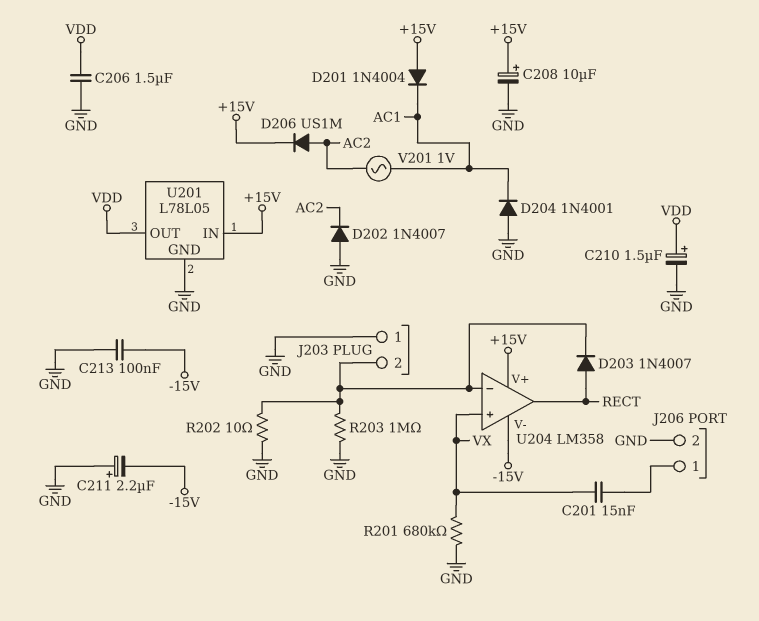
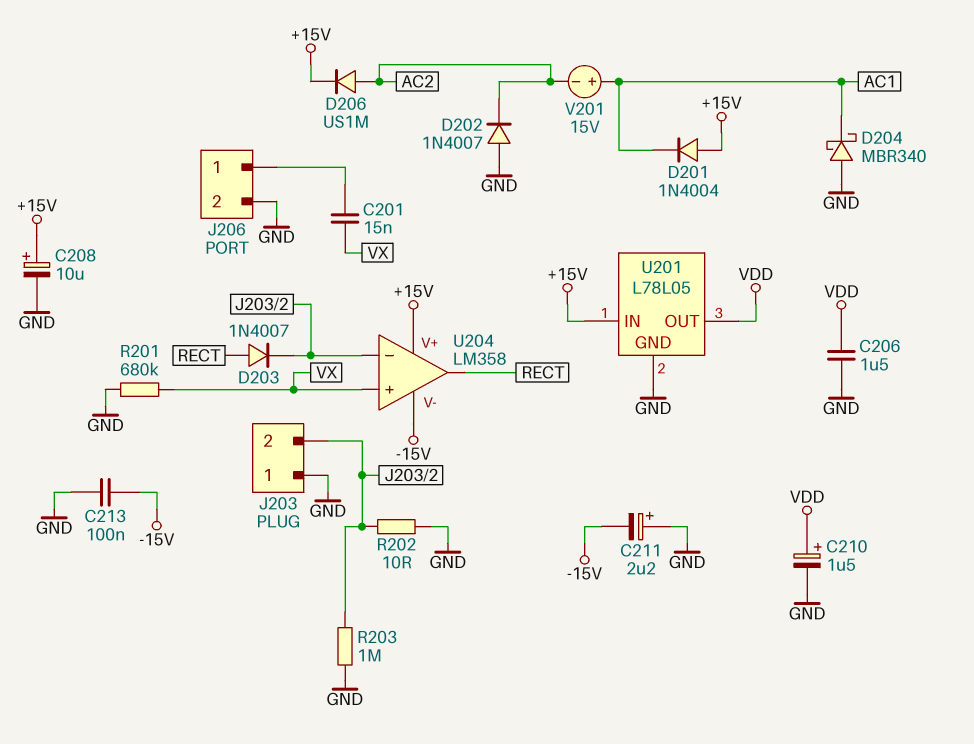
D204: diode 1N4001 (A GND, K AC1) -> schottky MBR340 (A GND, K AC1)
V201: AC 1V (AC1, AC2) -> 15V (plus AC1, minus AC2)

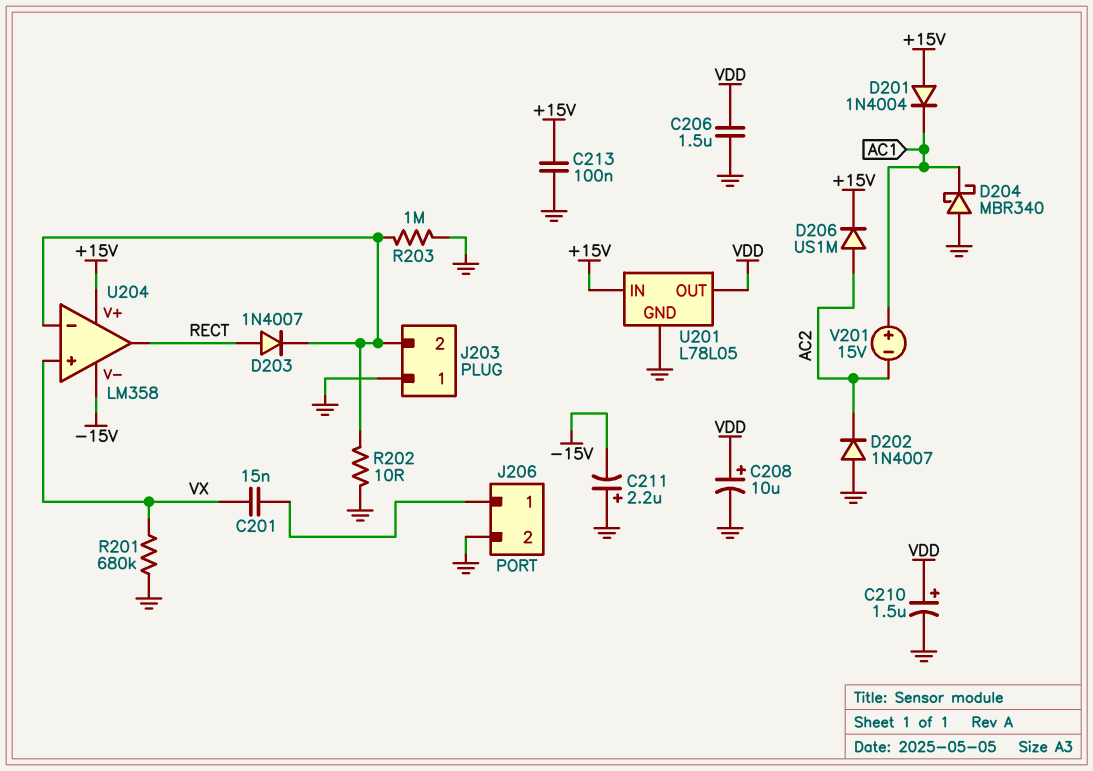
C208: 10uF (plus +15V, minus GND) -> 10uF (plus VDD, minus GND)
C213: 100nF (-15V, GND) -> 100nF (+15V, GND)

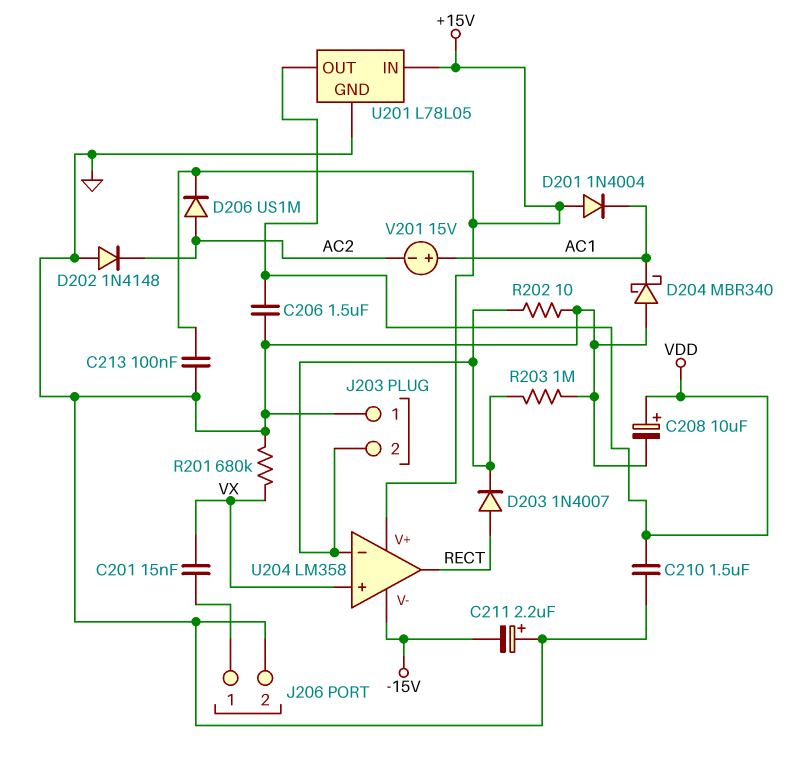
C210: 1.5uF (plus VDD, minus GND) -> 1.5uF (GND, VDD)
D202: diode 1N4007 (A GND, K AC2) -> diode 1N4148 (A GND, K AC2)

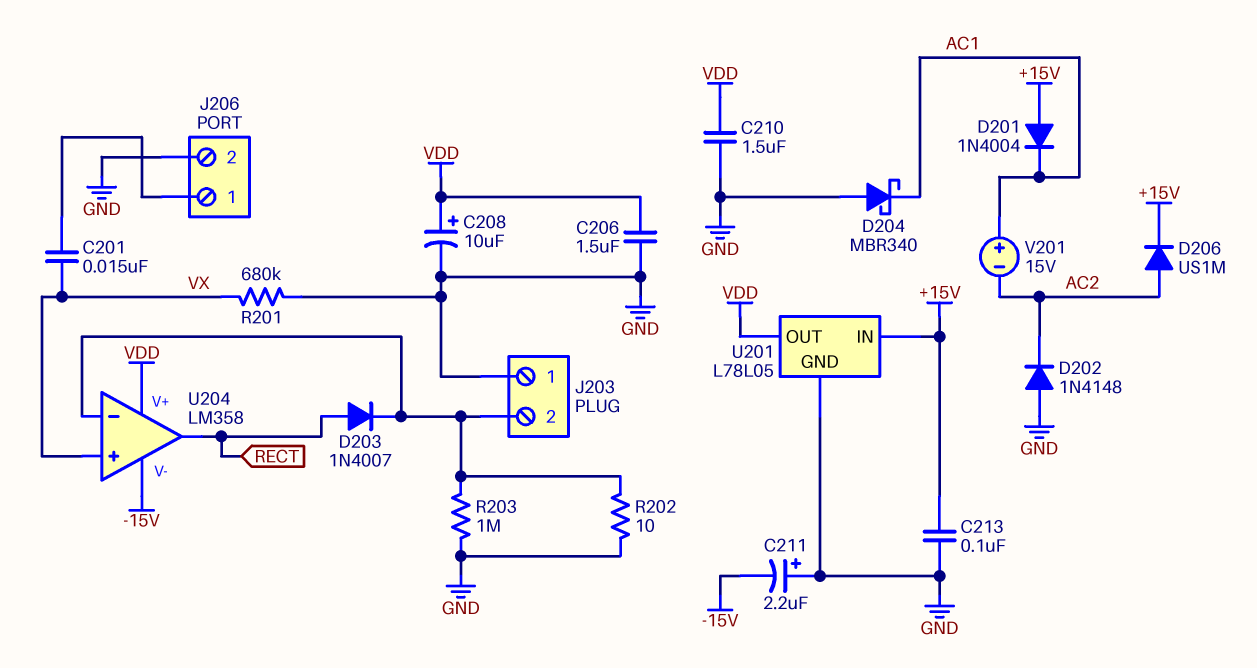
U204 pin V+: +15V -> VDD

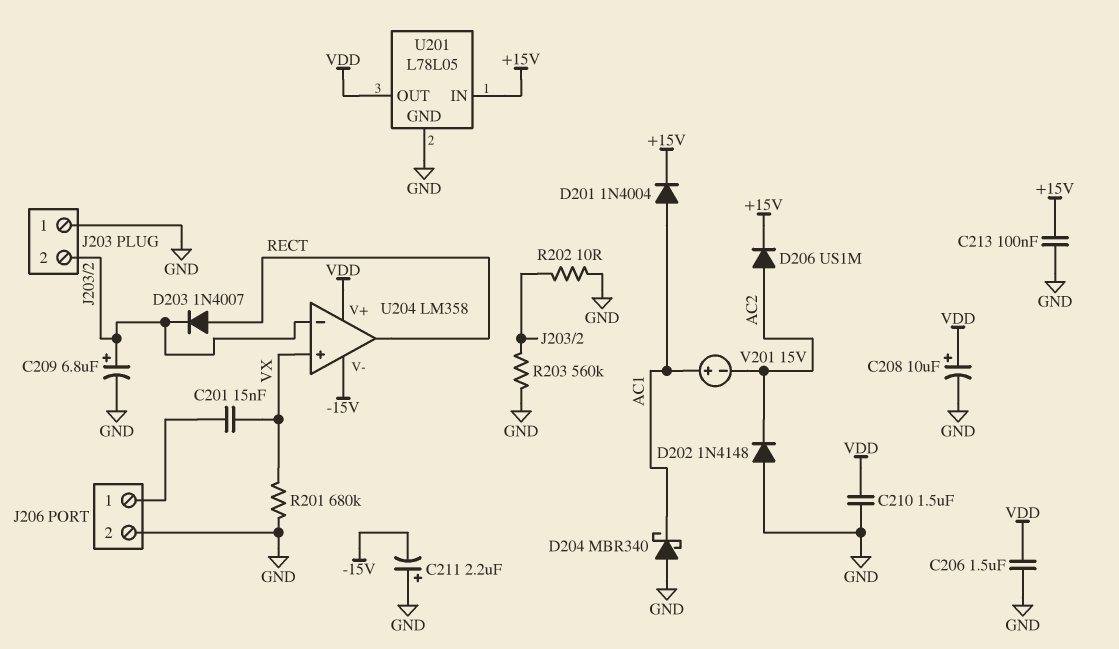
C209: none -> 6.8uF (plus J203/2, minus GND)
D201: diode 1N4004 (A +15V, K AC1) -> diode 1N4004 (A AC1, K +15V)
R203: 1M (GND, J203/2) -> 560k (GND, J203/2)

